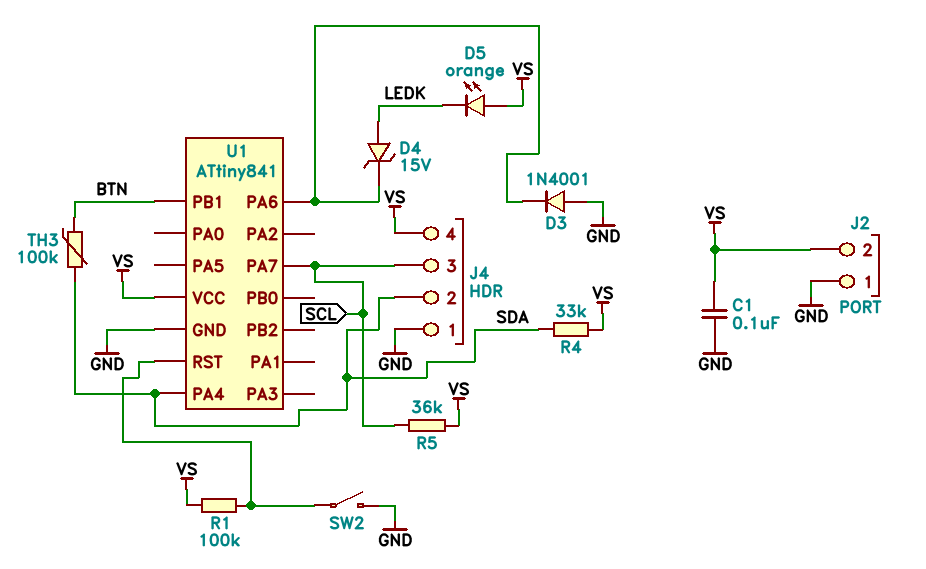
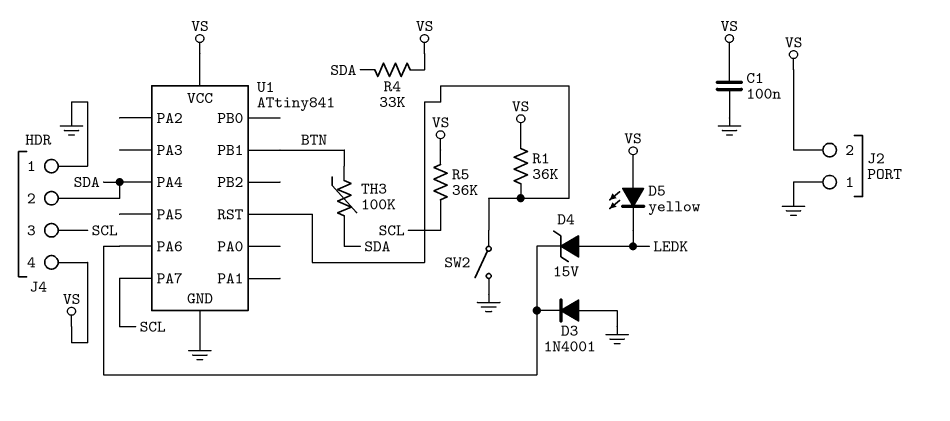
D5: LED orange (A VS, K LEDK) -> LED yellow (A VS, K LEDK)
R1: 100k (U1/RST, VS) -> 36k (U1/RST, VS)

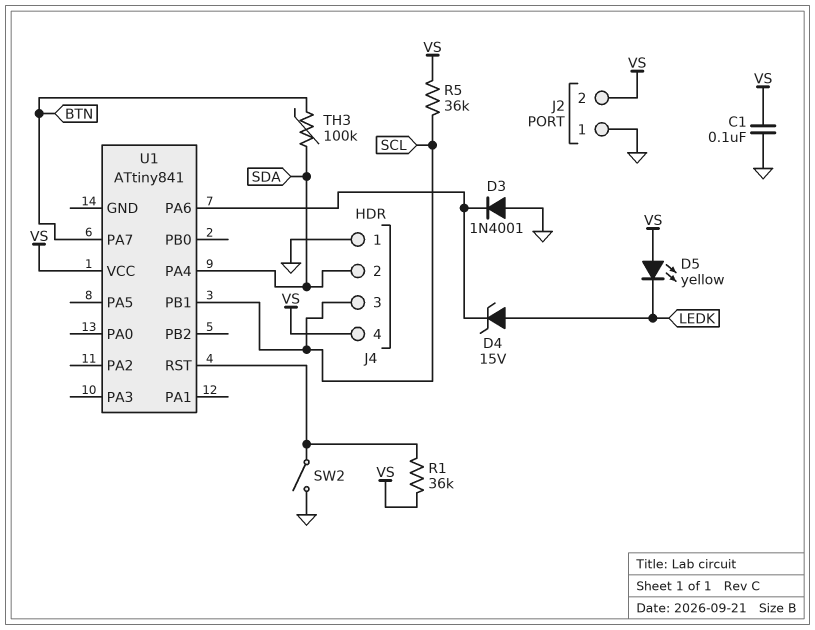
R4: 33k (SDA, VS) -> none
U1 pin GND: GND -> none
U1 pin PA7: SCL -> BTN
U1 pin PB1: BTN -> SCL

